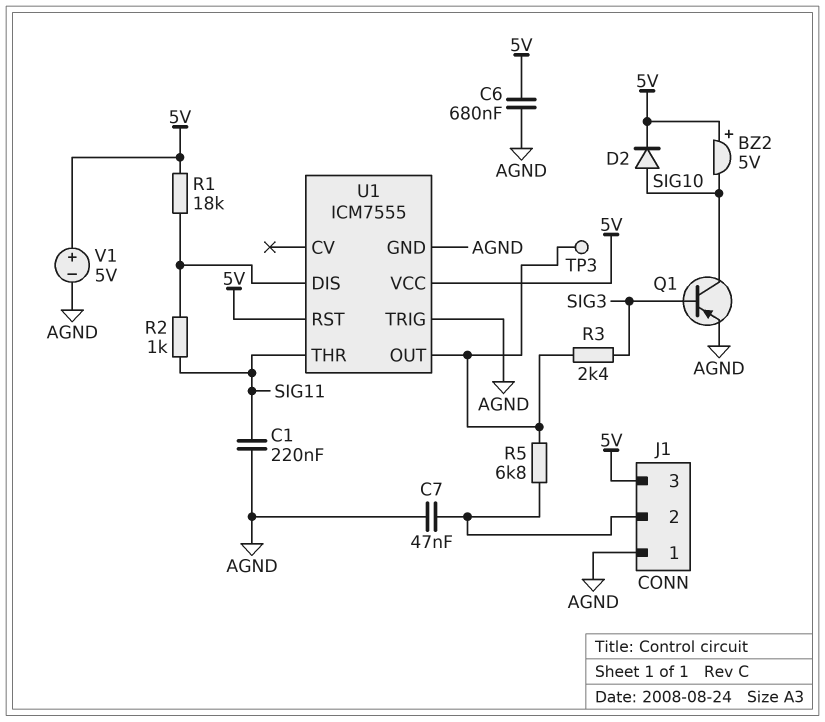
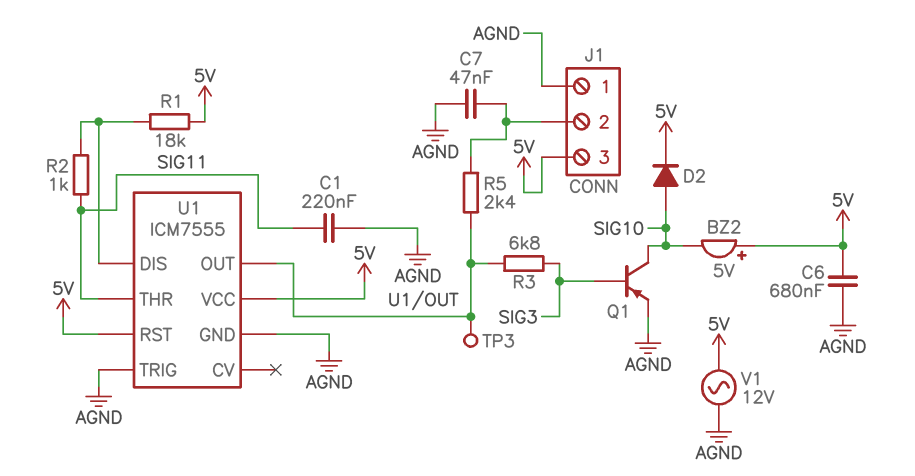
R3: 2.4k (SIG3, U1/OUT) -> 6.8k (SIG3, U1/OUT)
R5: 6.8k (J1/2, U1/OUT) -> 2.4k (J1/2, U1/OUT)
V1: 5V (plus 5V, minus AGND) -> AC 12V (5V, AGND)

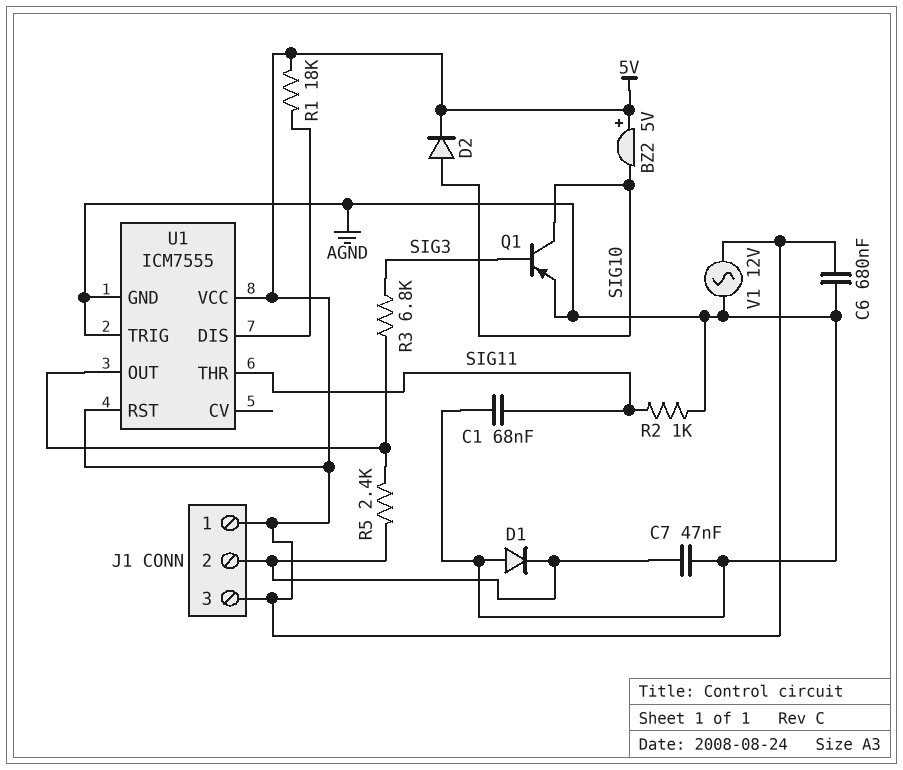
C1: 220nF (AGND, SIG11) -> 68nF (AGND, SIG11)
D1: none -> diode (A AGND, K J1/2)
J1 pin 1: AGND -> 5V
R2: 1k (SIG11, U1/DIS) -> 1k (AGND, SIG11)
TP3: test point (U1/OUT) -> none

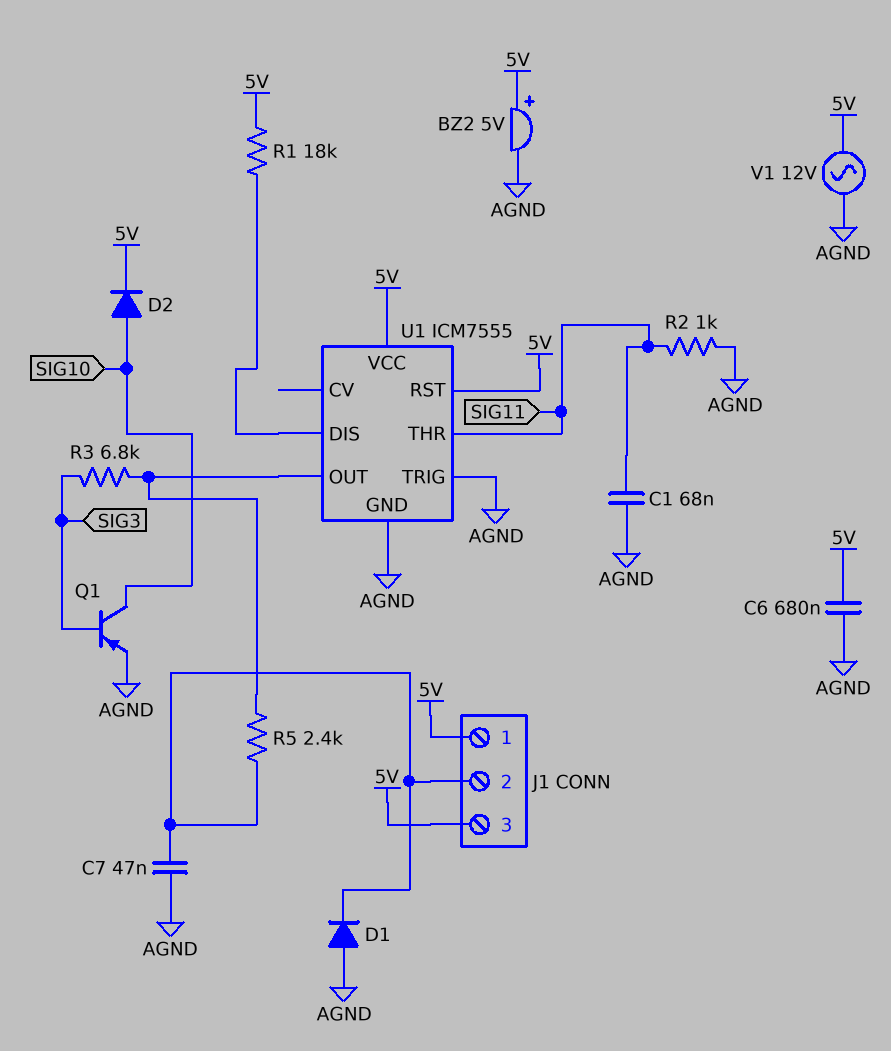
BZ2: buzzer 5V (plus 5V, minus SIG10) -> buzzer 5V (plus 5V, minus AGND)

